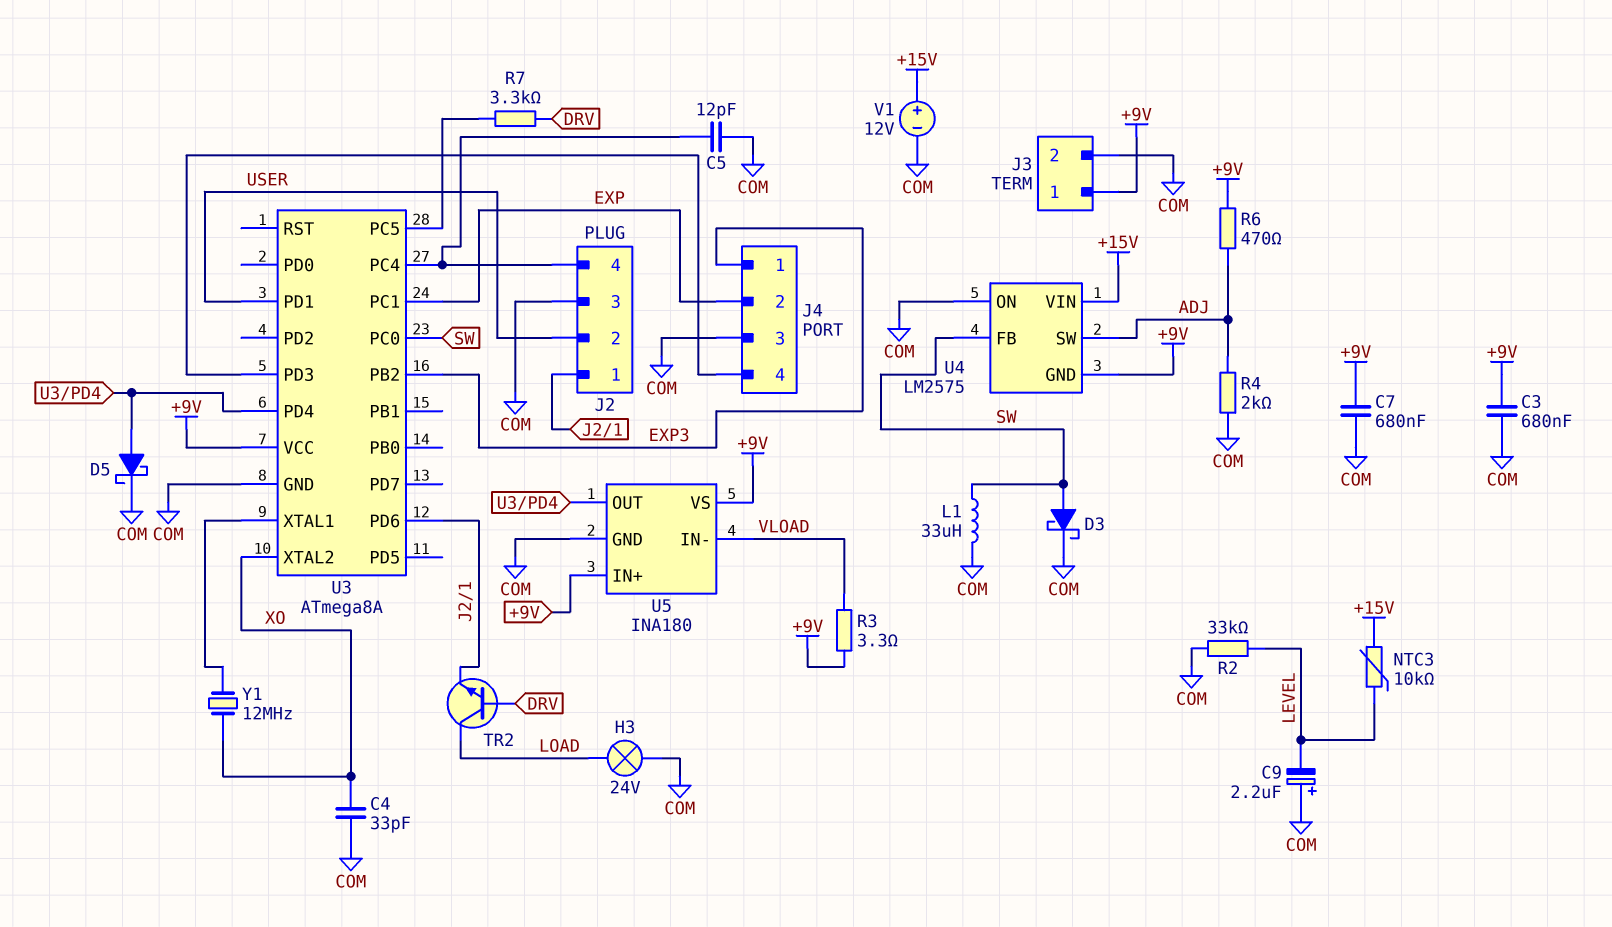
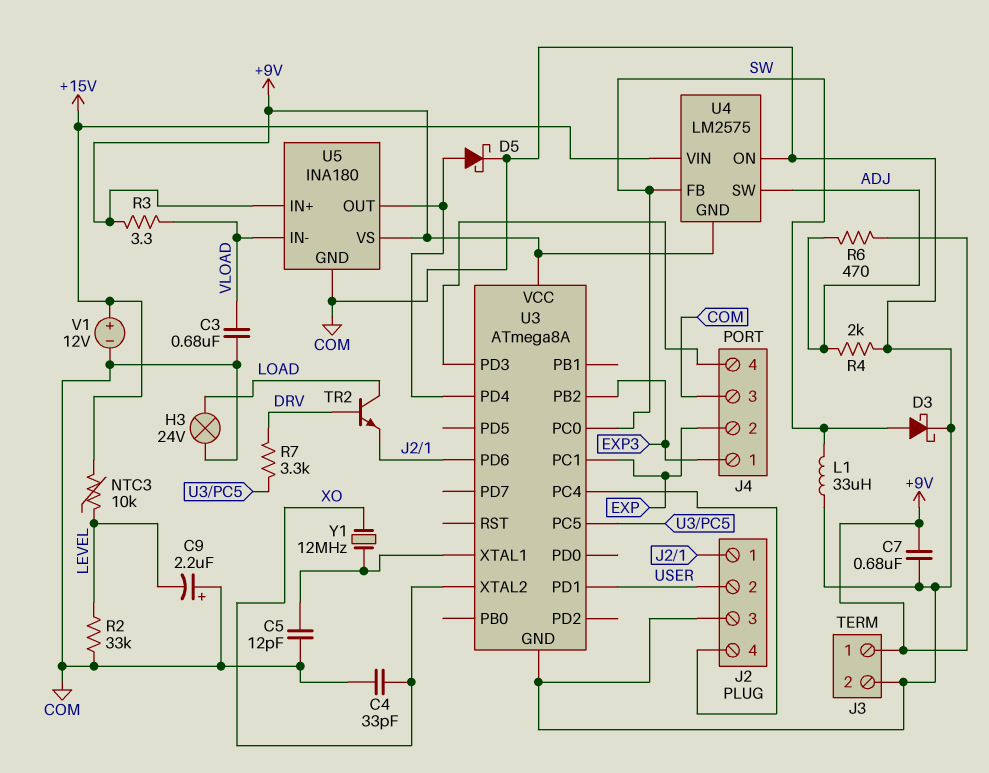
C3: 680nF (+9V, COM) -> 680nF (COM, VLOAD)
C5: 12pF (COM, J2/4) -> 12pF (COM, U3/XTAL1)

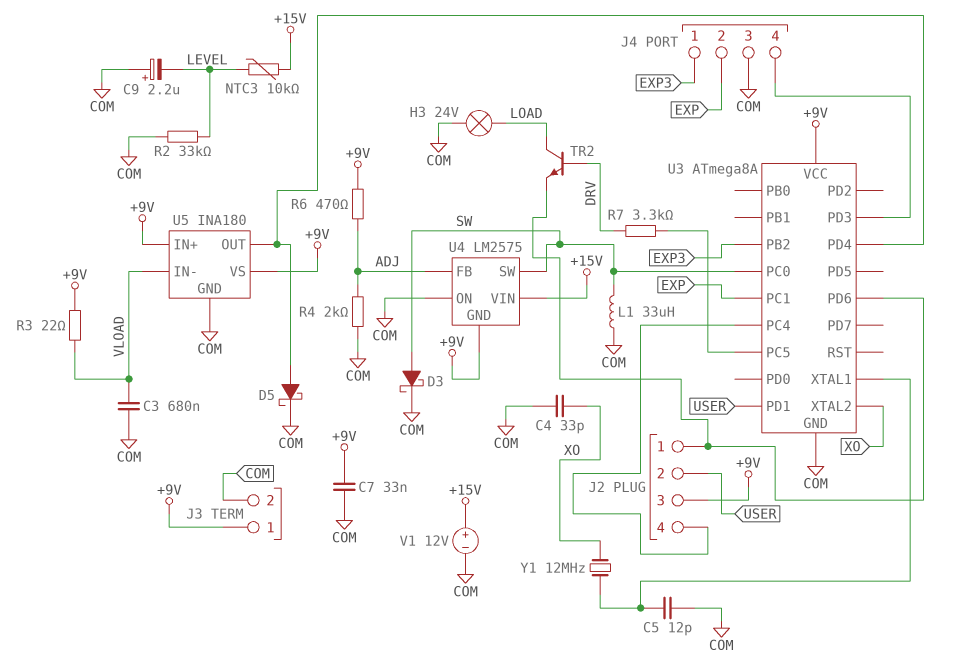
C7: 680nF (+9V, COM) -> 33nF (+9V, COM)
J2 pin 3: COM -> +9V
R3: 3.3 (+9V, VLOAD) -> 22 (+9V, VLOAD)
U4 pin FB: SW -> ADJ
U4 pin SW: ADJ -> SW

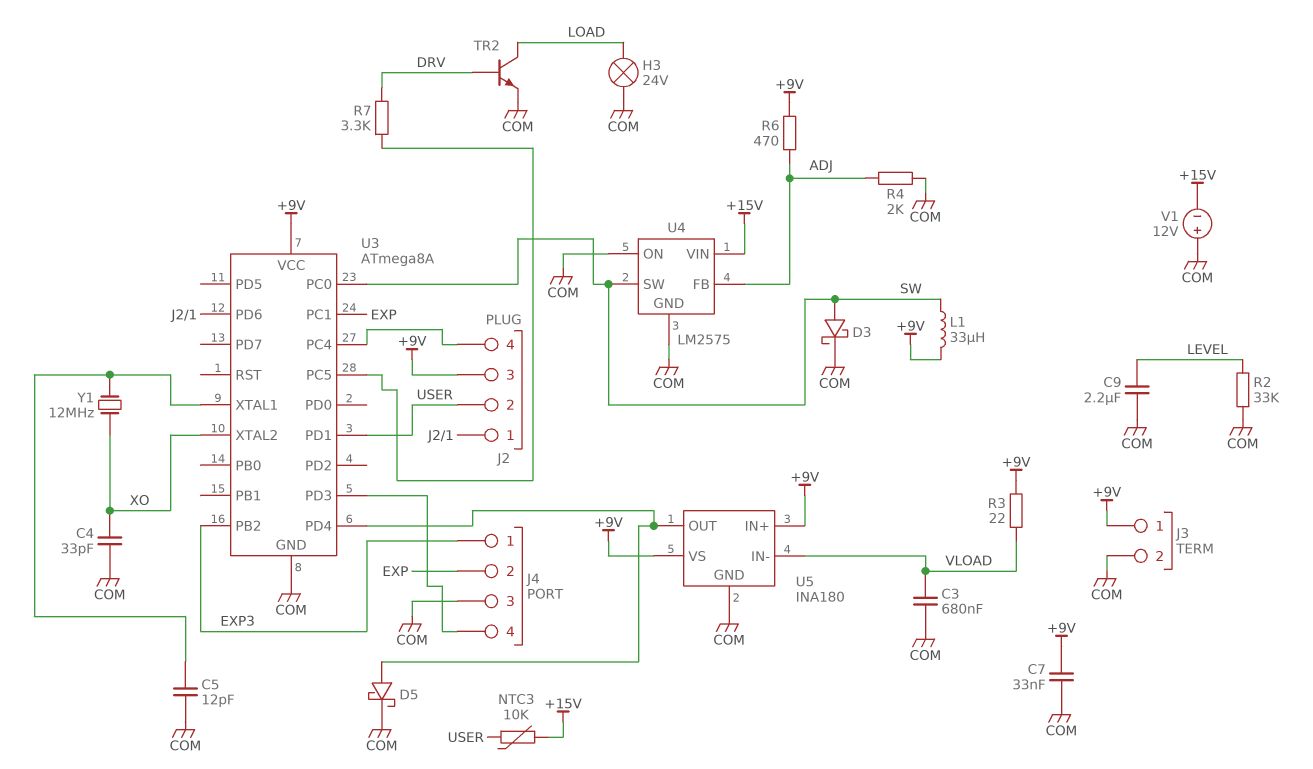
C9: 2.2uF (plus COM, minus LEVEL) -> 2.2uF (COM, LEVEL)
L1: 33uH (COM, SW) -> 33uH (+9V, SW)
NTC3: 10k (+15V, LEVEL) -> 10k (+15V, USER)
TR2: NPN (B DRV, C LOAD, E J2/1) -> NPN (B DRV, C LOAD, E COM)
U4 pin GND: +9V -> COM
V1: 12V (plus +15V, minus COM) -> 12V (plus COM, minus +15V)

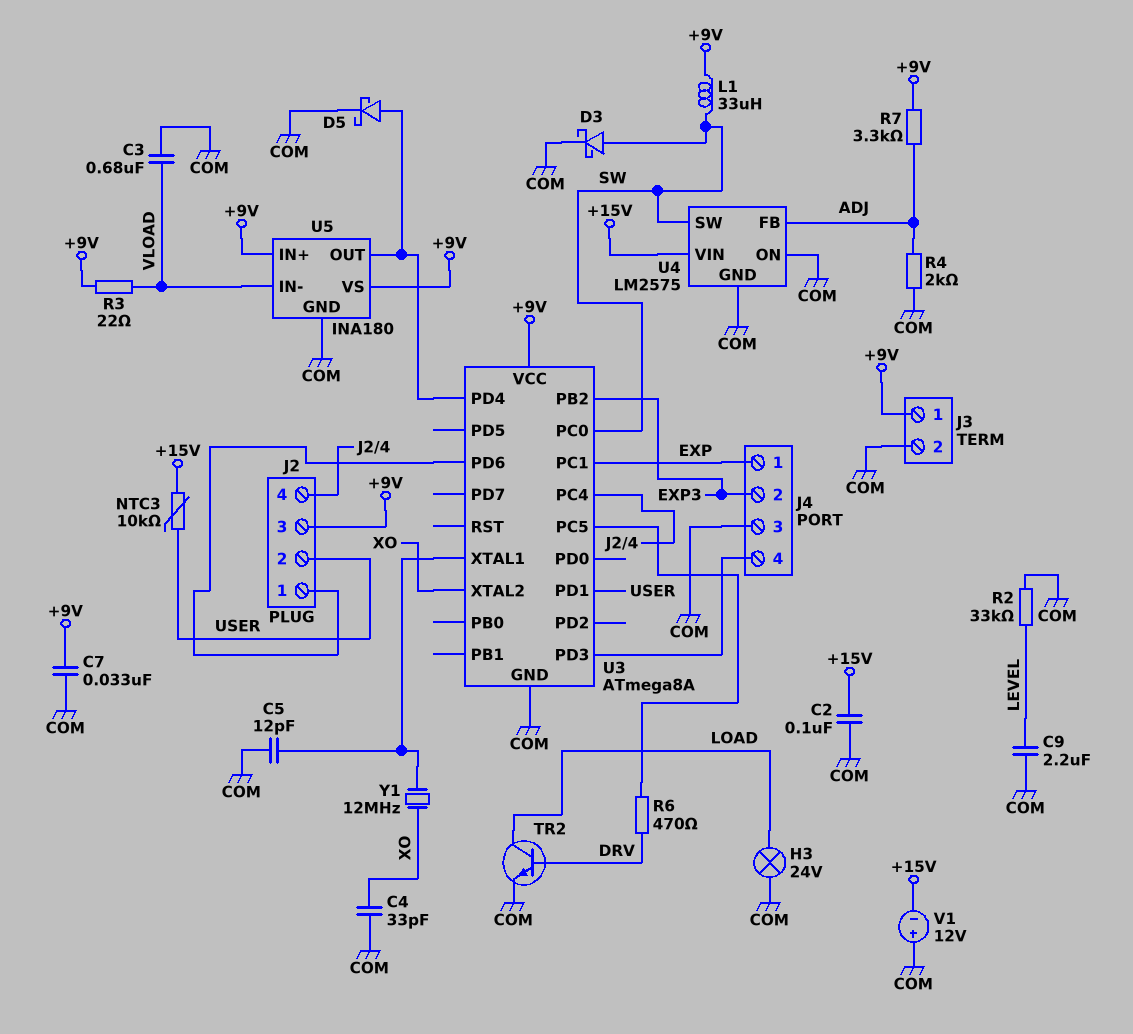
C2: none -> 100nF (+15V, COM)
J4 pin 1: EXP3 -> EXP
J4 pin 2: EXP -> EXP3
R6: 470 (+9V, ADJ) -> 470 (DRV, U3/PC5)
R7: 3.3k (DRV, U3/PC5) -> 3.3k (+9V, ADJ)

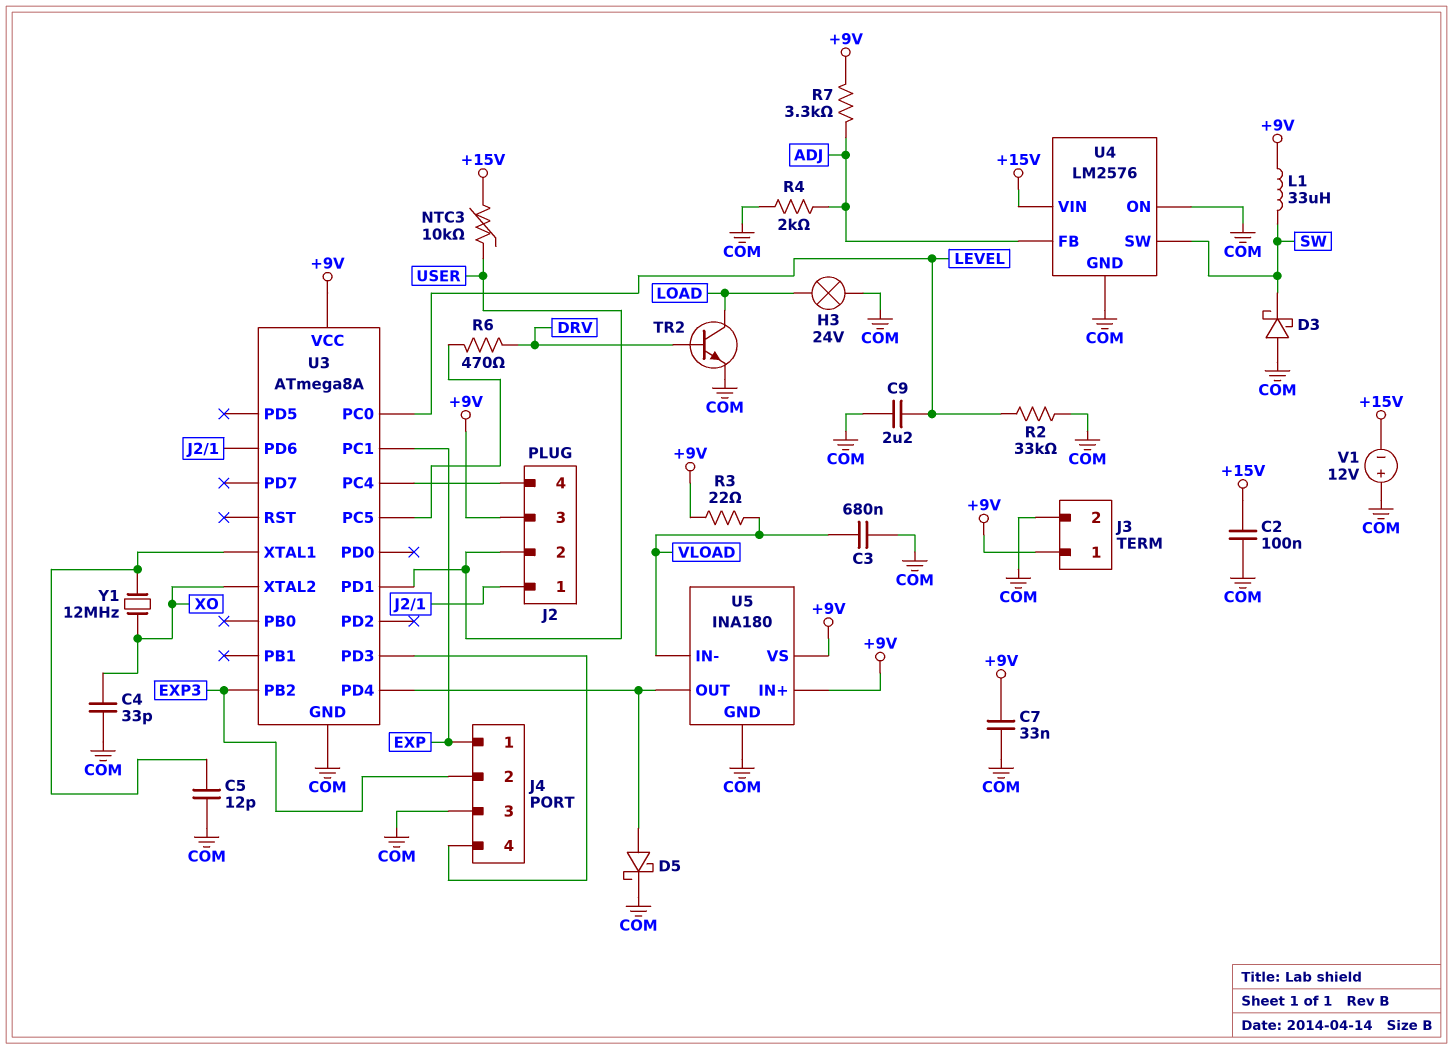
D3: schottky (A SW, K COM) -> schottky (A COM, K SW)
U3 pin PC0: SW -> LEVEL
U4: LM2575 -> LM2576

